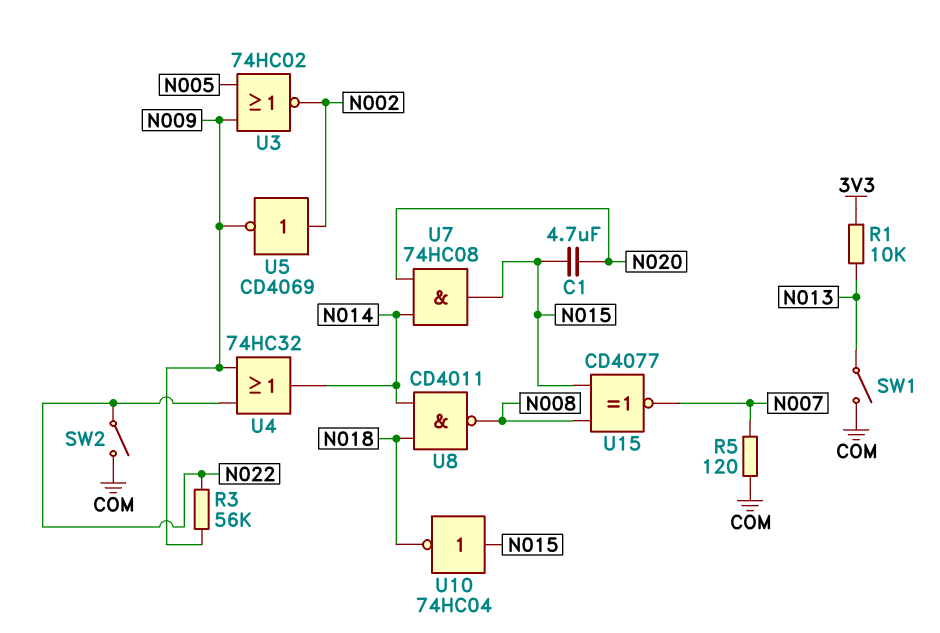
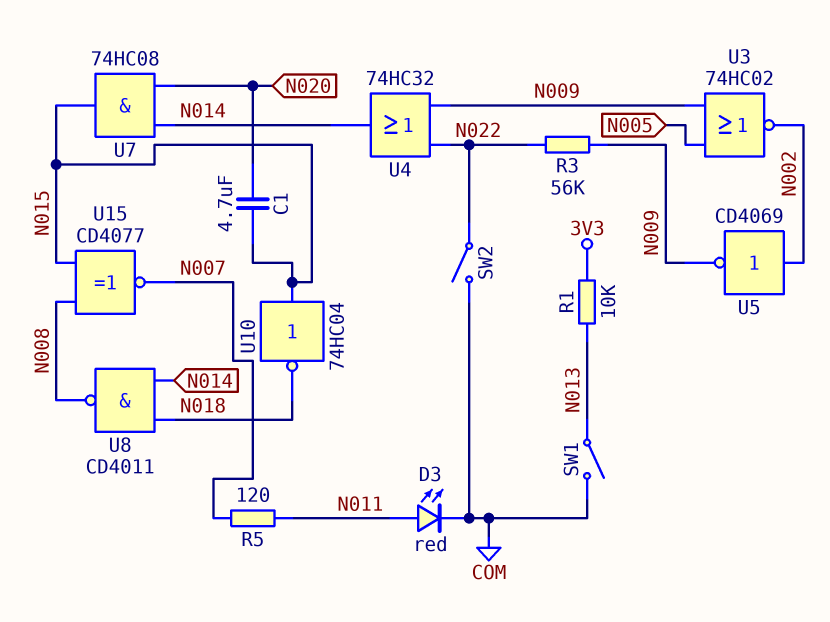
D3: none -> LED red (A N011, K COM)
R5: 120 (COM, N007) -> 120 (N007, N011)

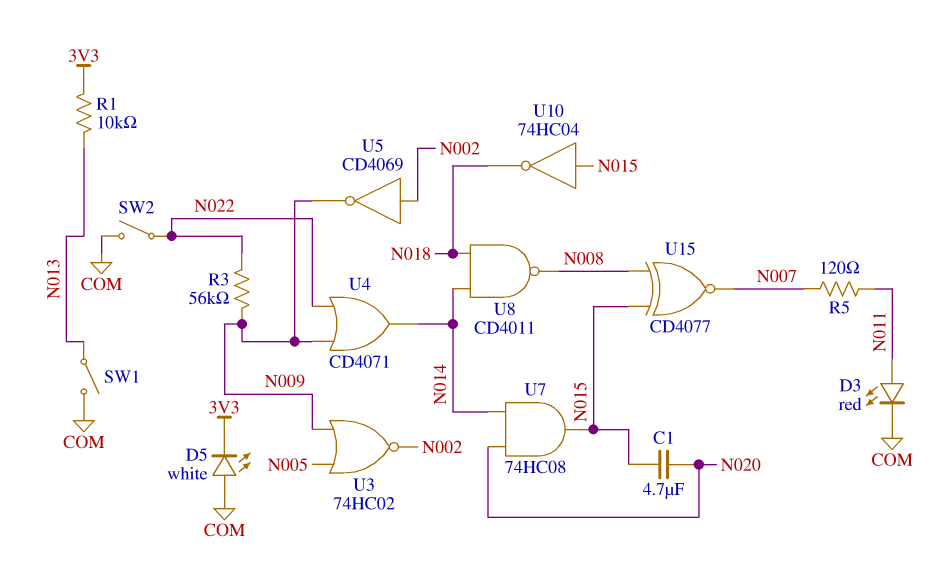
D5: none -> LED white (A COM, K 3V3)
U4: OR 74HC32 (in N009, in N022, out N014) -> OR CD4071 (in N009, in N022, out N014)

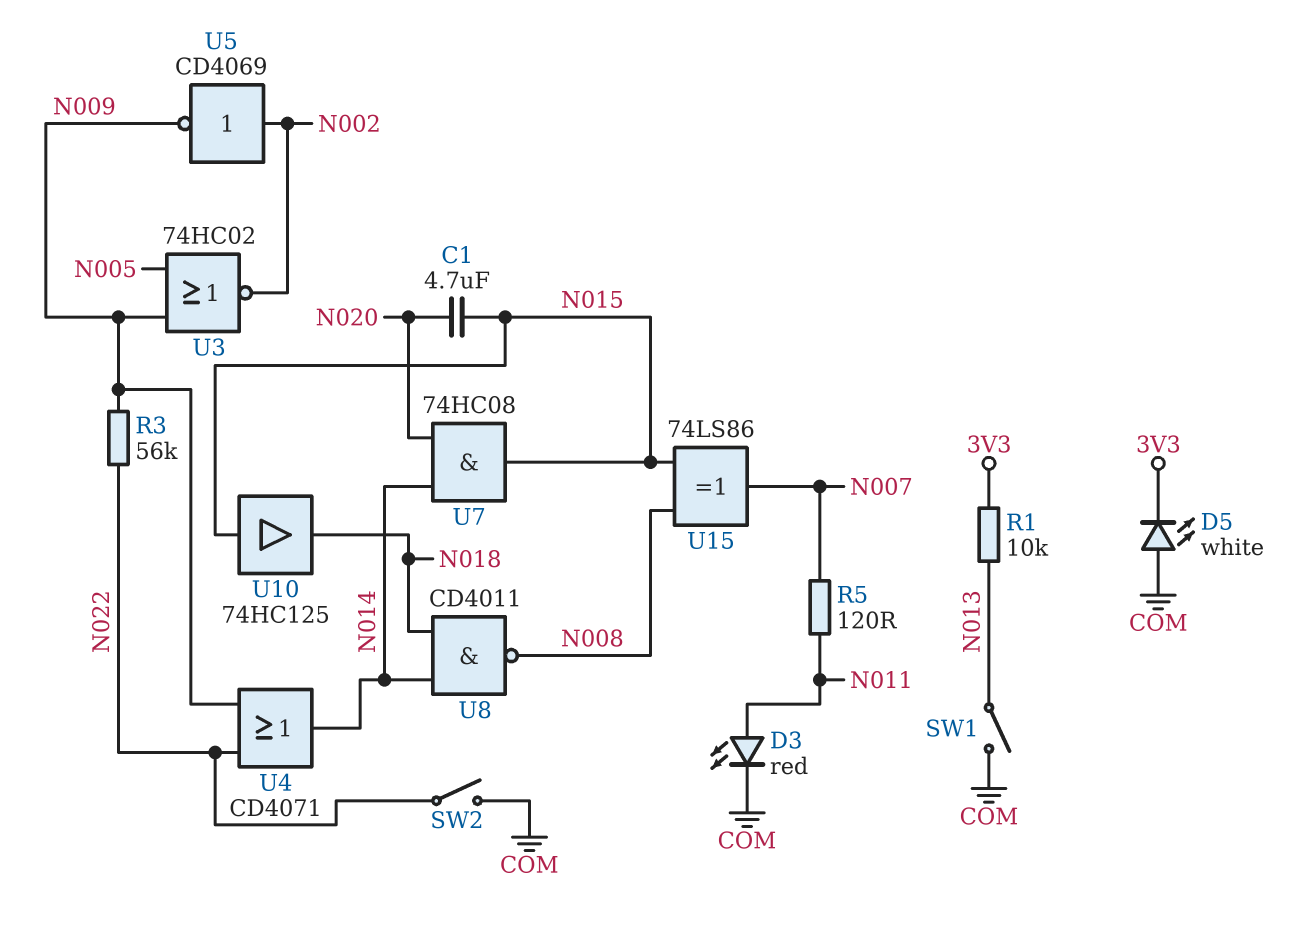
U10: NOT 74HC04 (in N015, out N018) -> buffer 74HC125 (in N015, out N018)
U15: XNOR CD4077 (in N008, in N015, out N007) -> XOR 74LS86 (in N008, in N015, out N007)

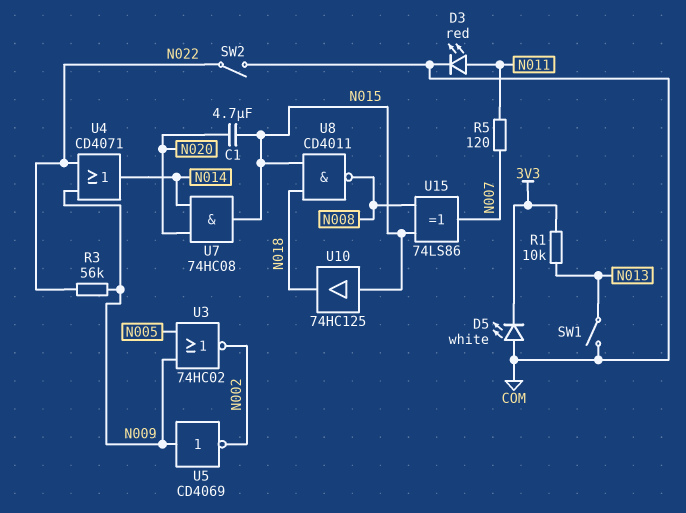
U5: NOT CD4069 (in N002, out N009) -> NOT CD4069 (in N009, out N002)
U8: NAND CD4011 (in N014, in N018, out N008) -> NAND CD4011 (in N015, in N018, out N008)

